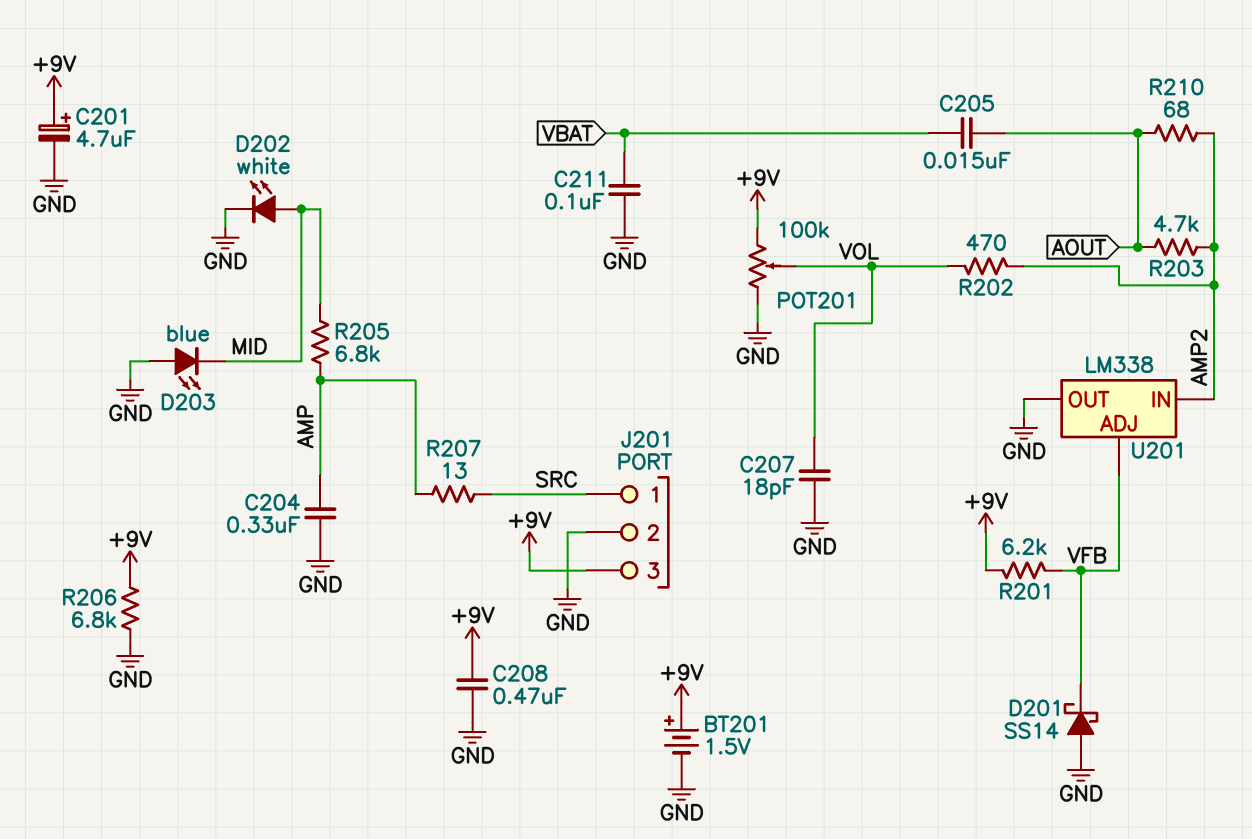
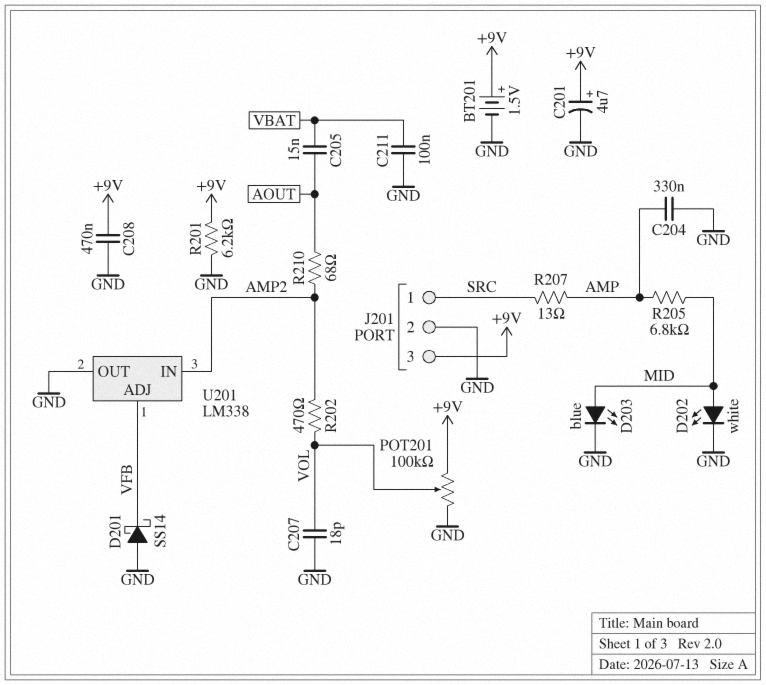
D203: LED blue (A GND, K MID) -> LED blue (A MID, K GND)
R201: 6.2k (+9V, VFB) -> 6.2k (+9V, GND)
R203: 4.7k (AMP2, AOUT) -> none
R206: 6.8k (+9V, GND) -> none

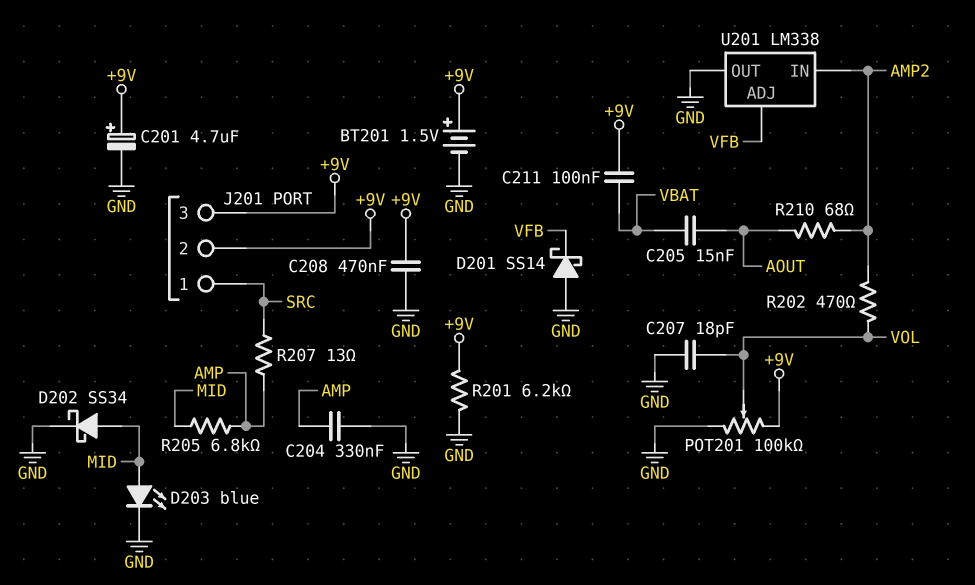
C211: 100nF (GND, VBAT) -> 100nF (+9V, VBAT)
D202: LED white (A MID, K GND) -> schottky SS34 (A MID, K GND)
J201 pin 2: GND -> +9V

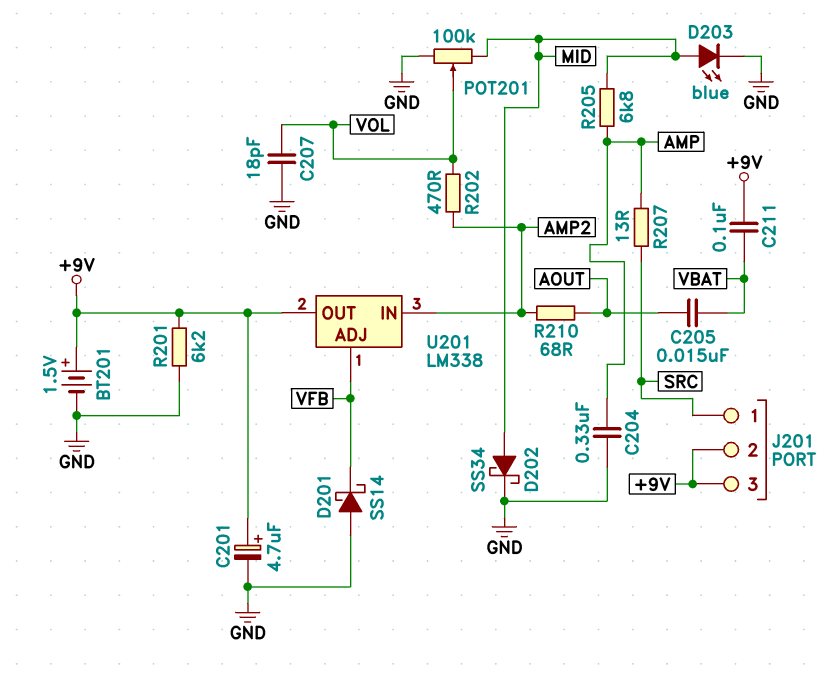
C208: 470nF (+9V, GND) -> none
POT201: 100k (+9V, GND, wiper VOL) -> 100k (GND, MID, wiper VOL)
U201 pin OUT: GND -> +9V

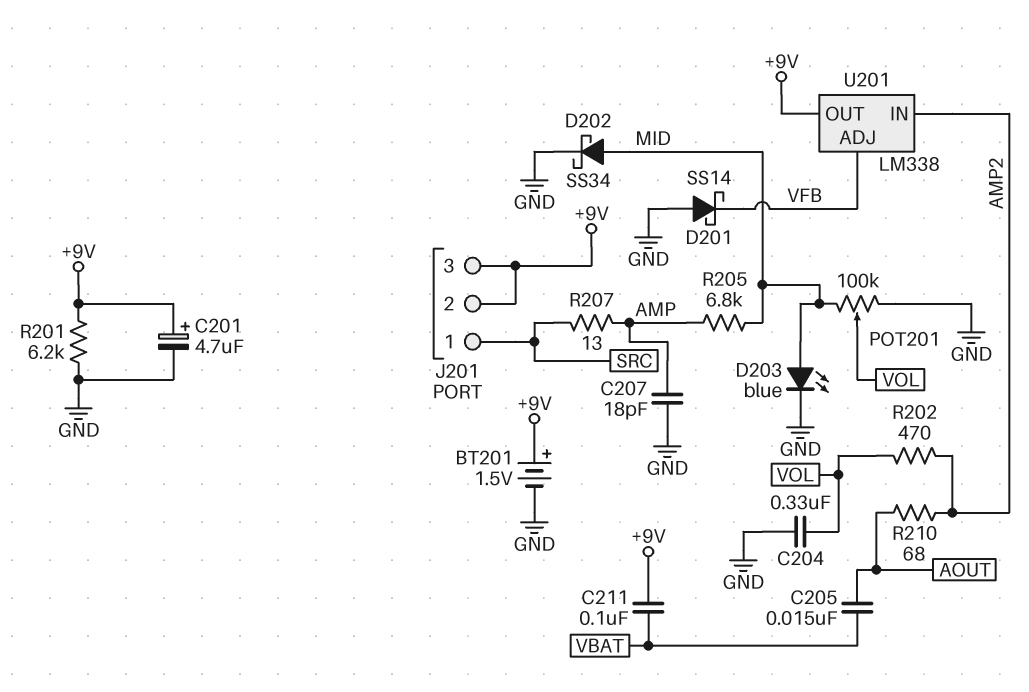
C204: 330nF (AMP, GND) -> 330nF (GND, VOL)
C207: 18pF (GND, VOL) -> 18pF (AMP, GND)

